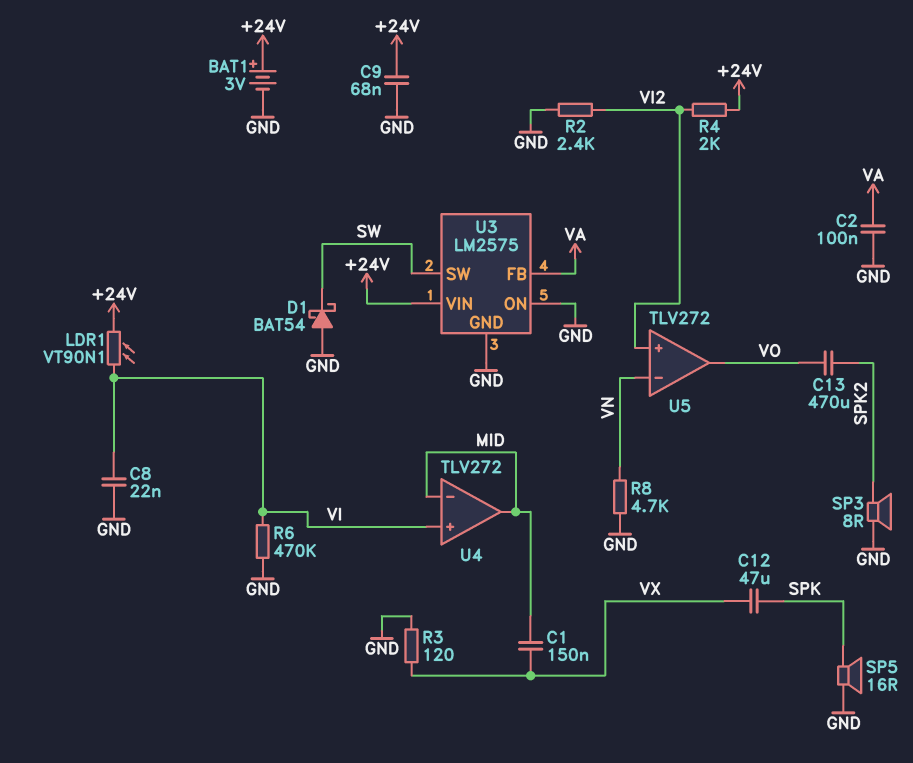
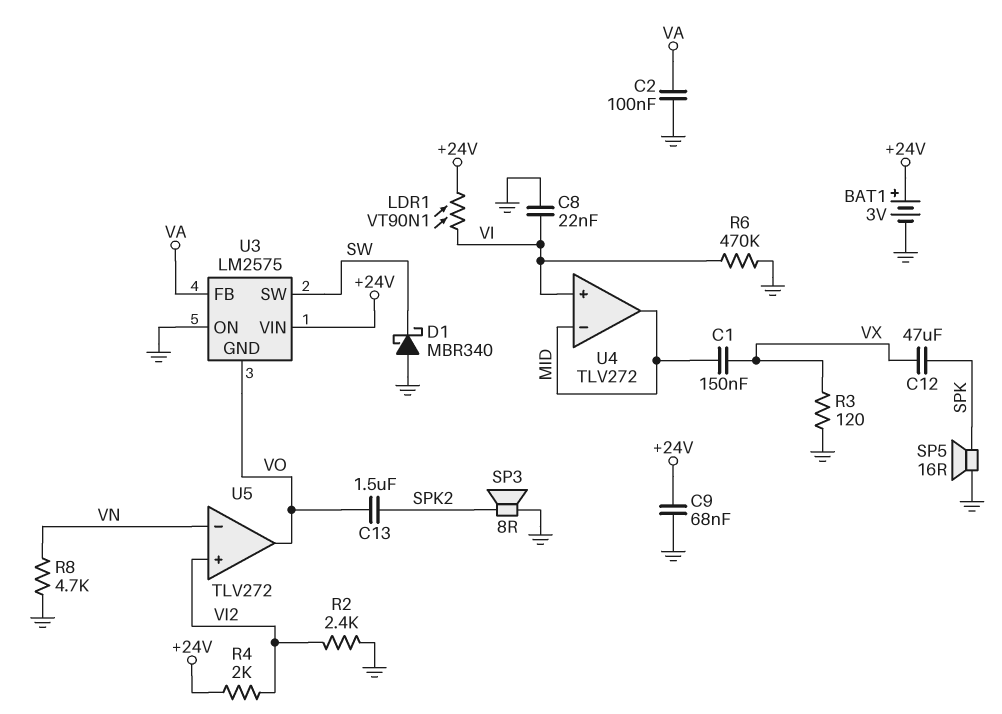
C13: 470uF (SPK2, VO) -> 1.5uF (SPK2, VO)
D1: schottky BAT54 (A GND, K SW) -> schottky MBR340 (A GND, K SW)
U3 pin GND: GND -> VO

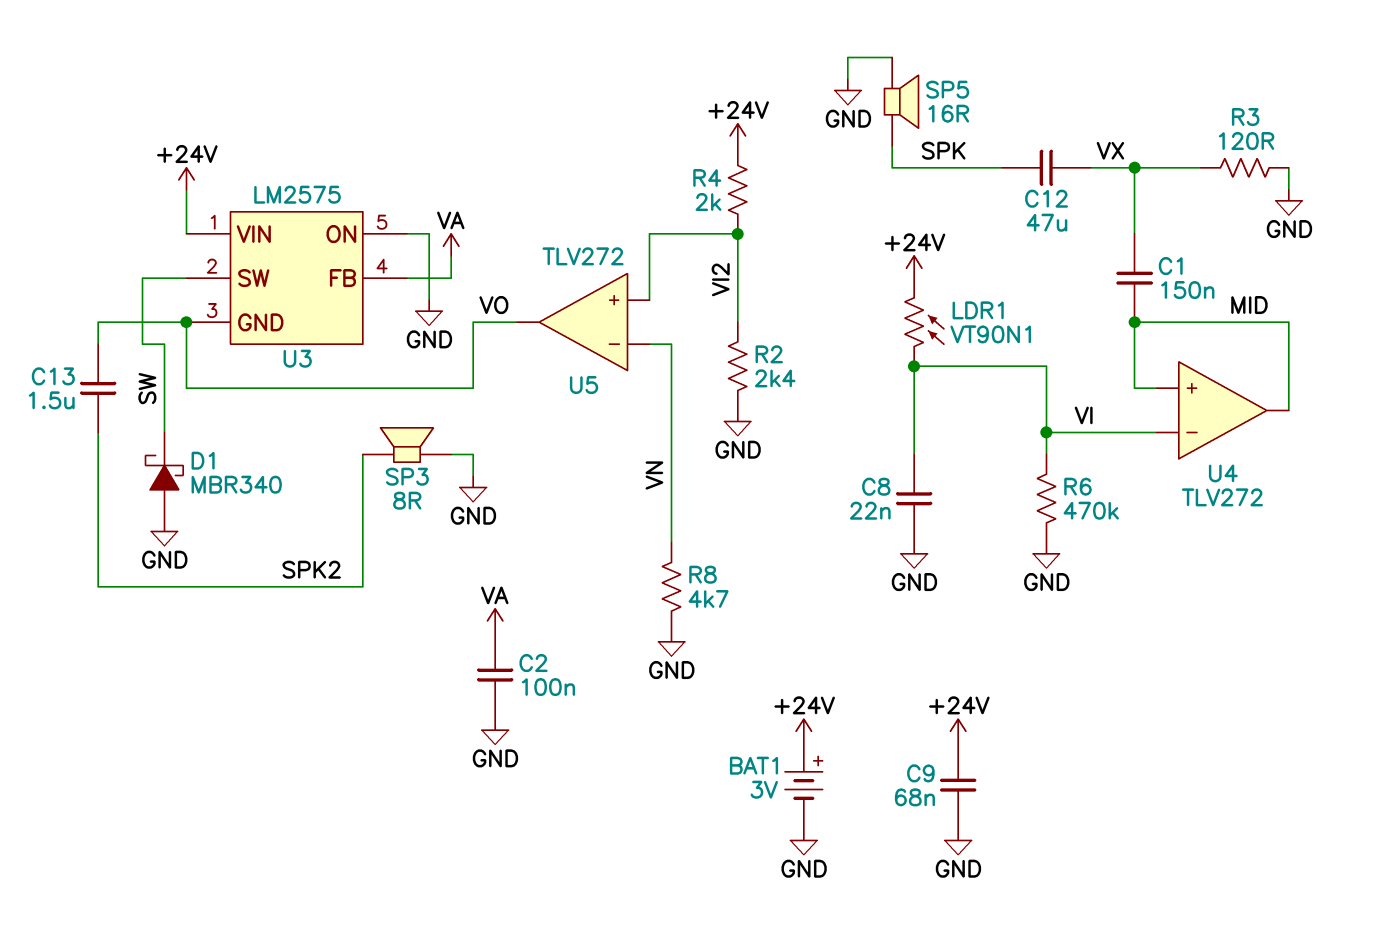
U4 pin in+: VI -> MID
U4 pin in-: MID -> VI

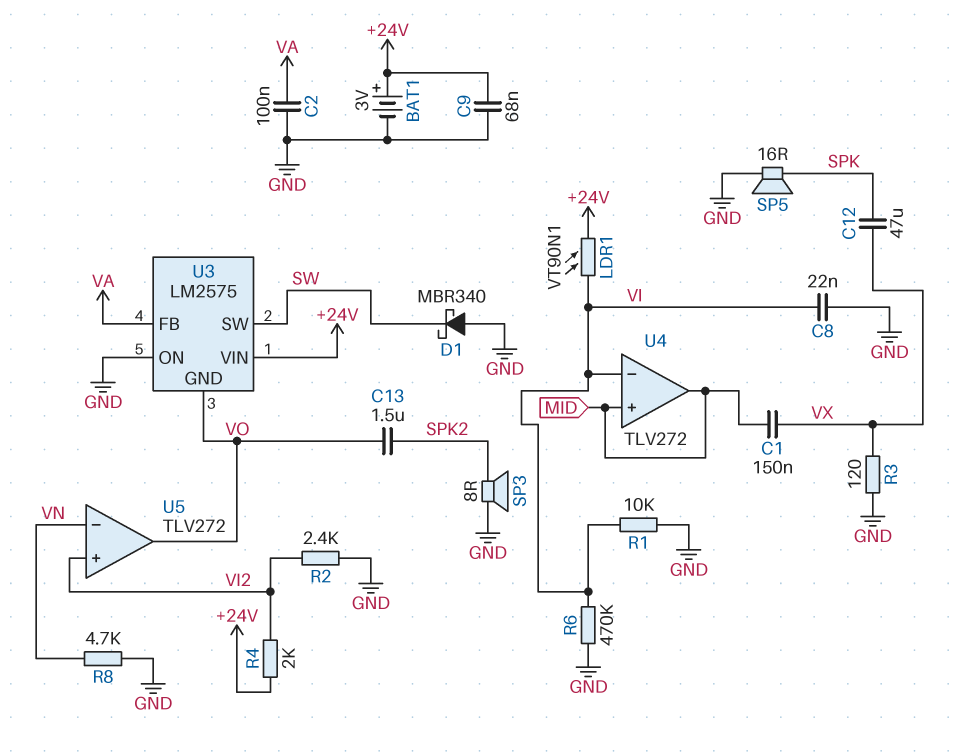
R1: none -> 10k (GND, VI)

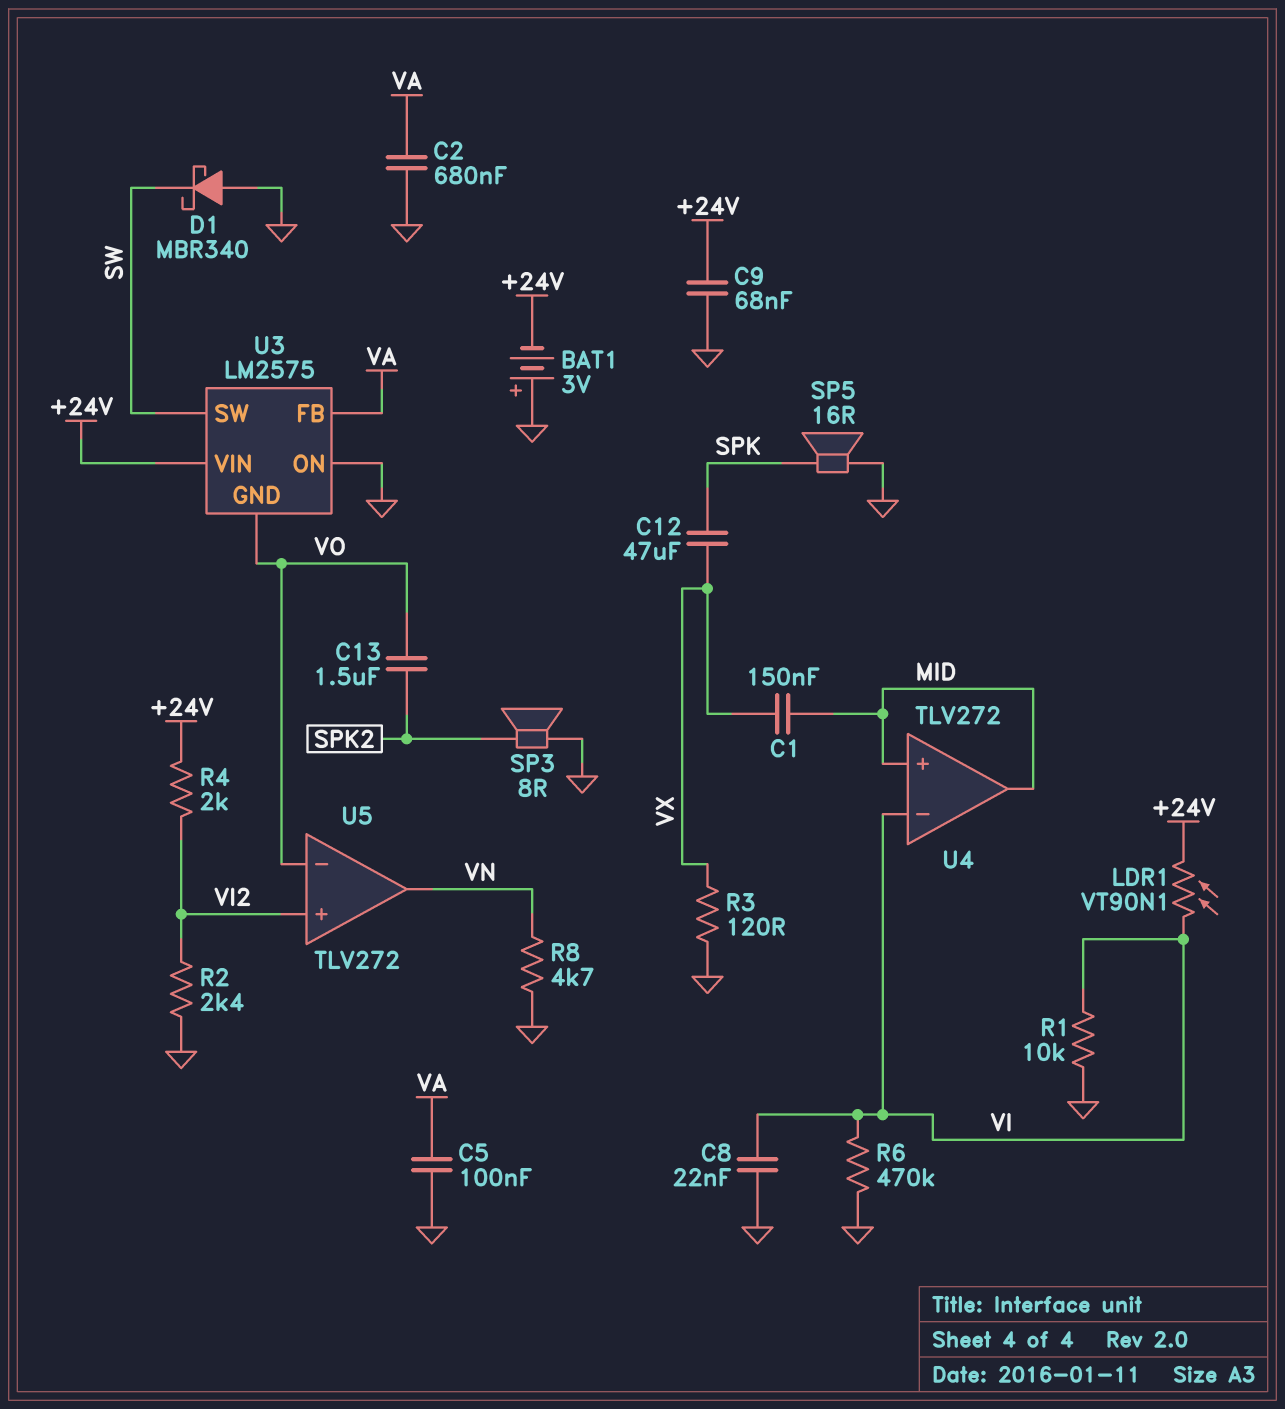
BAT1: 3V (plus +24V, minus GND) -> 3V (plus GND, minus +24V)
C2: 100nF (GND, VA) -> 680nF (GND, VA)
C5: none -> 100nF (GND, VA)
U5 pin in-: VN -> VO
U5 pin out: VO -> VN

